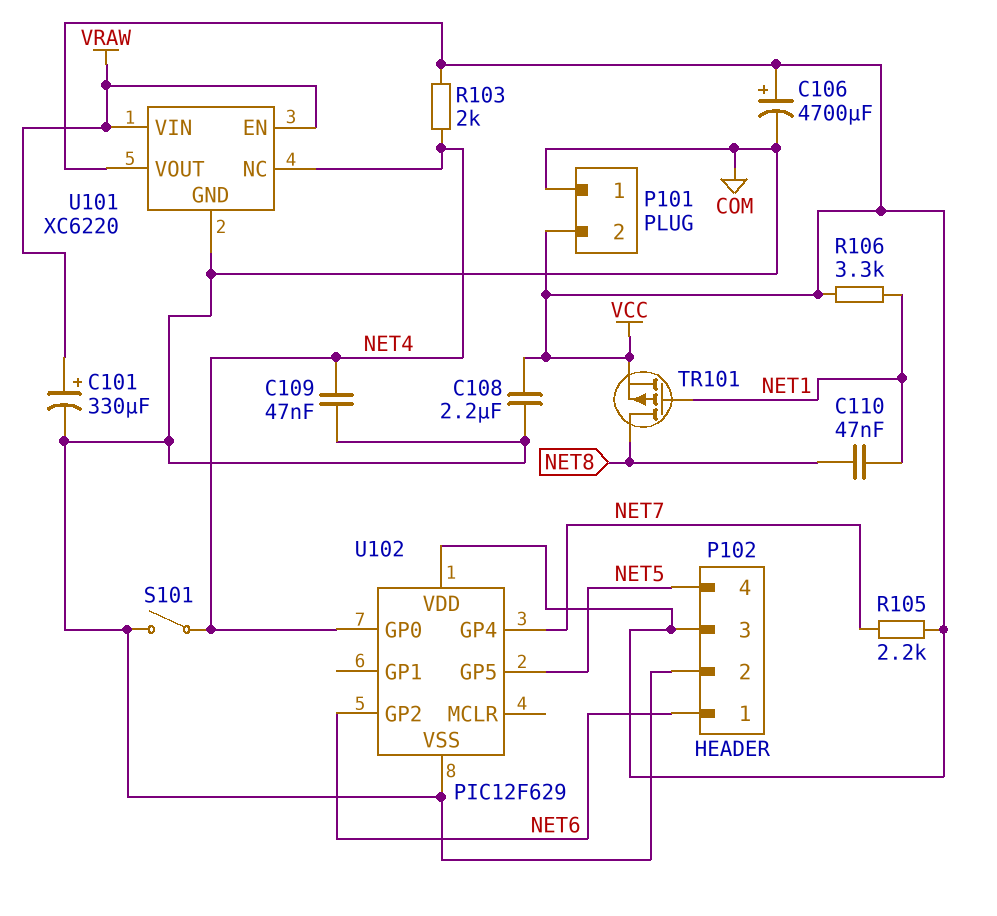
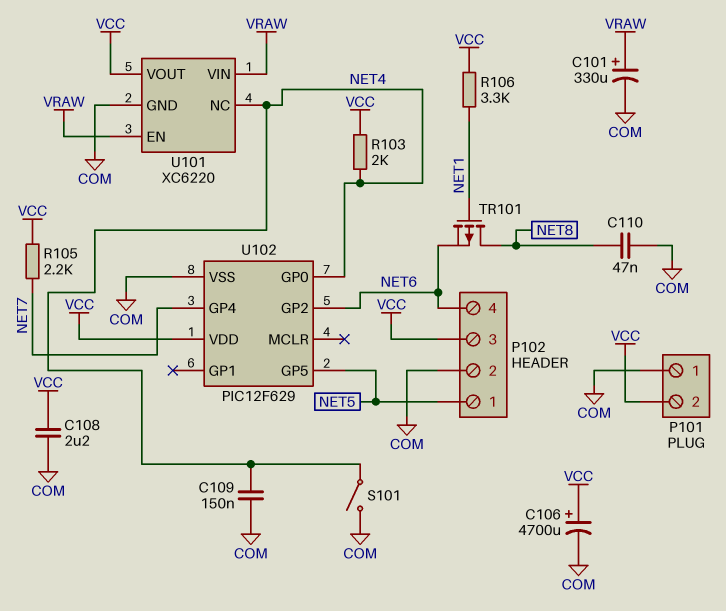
C109: 47nF (COM, NET4) -> 150nF (COM, NET4)
C110: 47nF (NET1, NET8) -> 47nF (COM, NET8)
P102 pin 1: NET6 -> NET5
P102 pin 4: NET5 -> NET6
TR101: PMOS (G NET1, D NET8, S VCC) -> PMOS (G NET1, D NET8, S NET6)

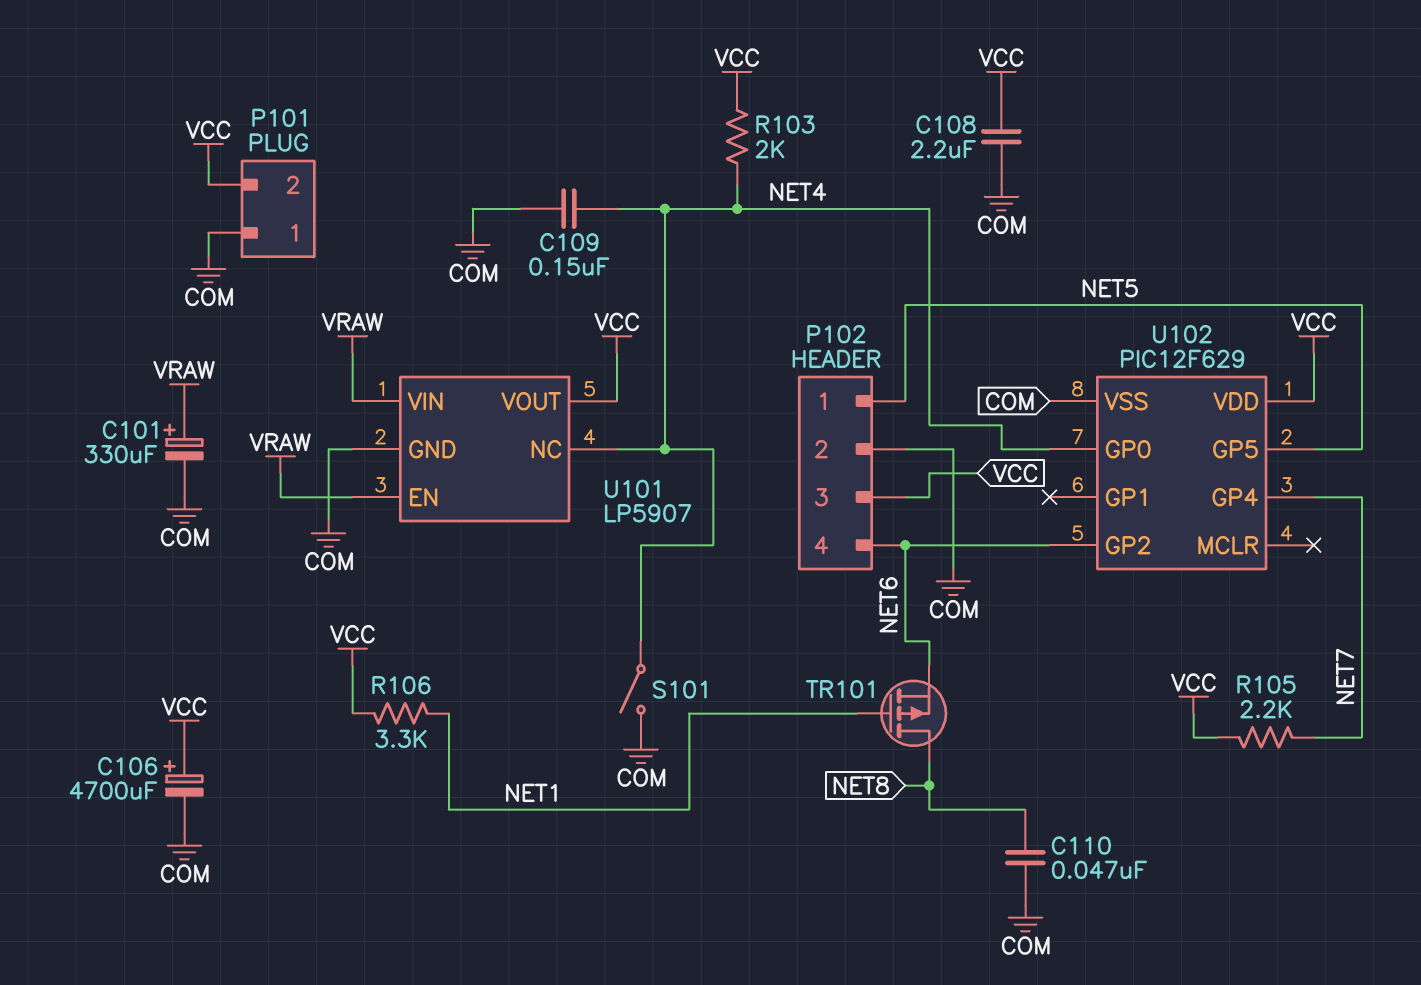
U101: XC6220 -> LP5907

